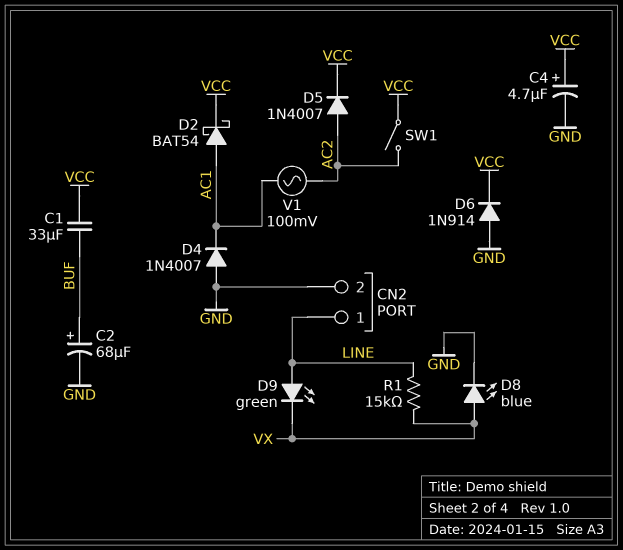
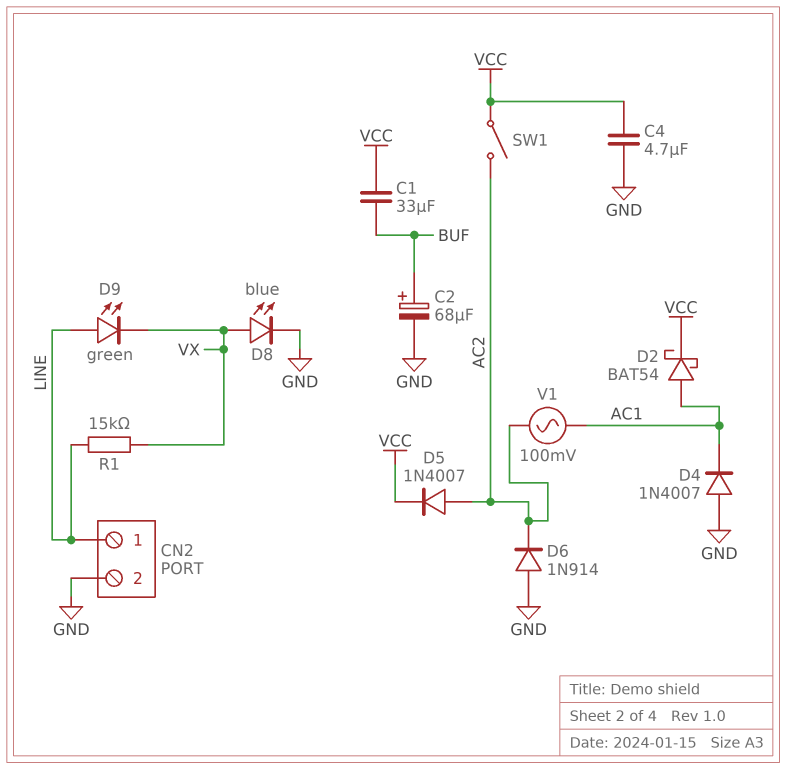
C4: 4.7uF (plus VCC, minus GND) -> 4.7uF (GND, VCC)
D6: diode 1N914 (A GND, K VCC) -> diode 1N914 (A GND, K AC2)

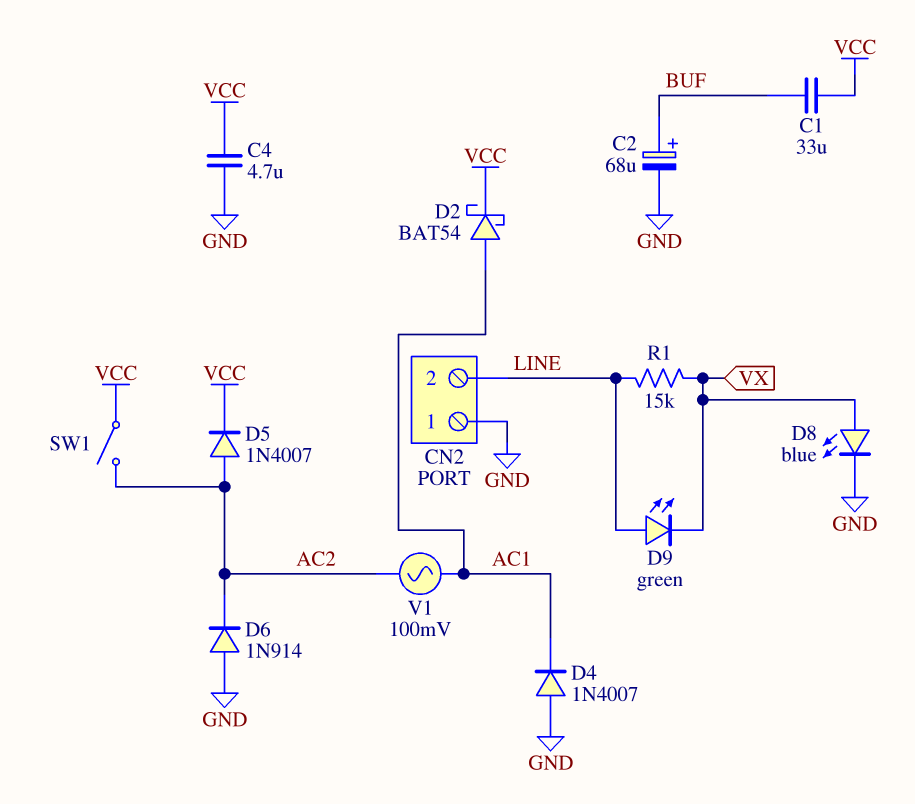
CN2 pin 1: LINE -> GND
CN2 pin 2: GND -> LINE

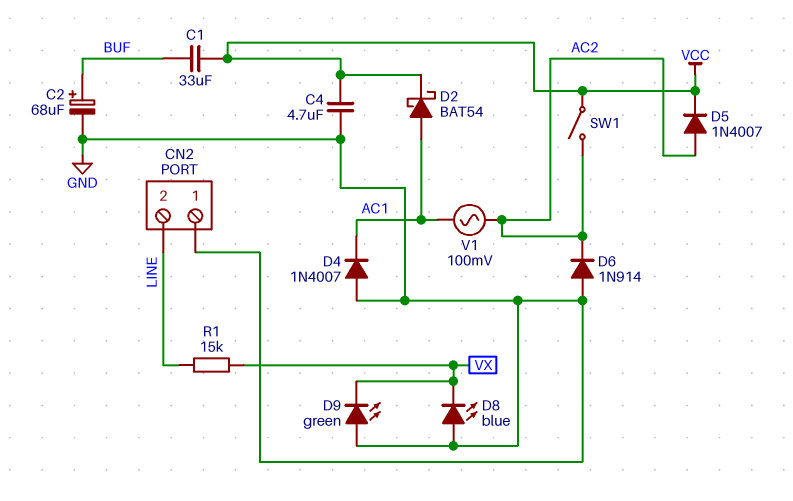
D8: LED blue (A VX, K GND) -> LED blue (A GND, K VX)
D9: LED green (A LINE, K VX) -> LED green (A GND, K VX)

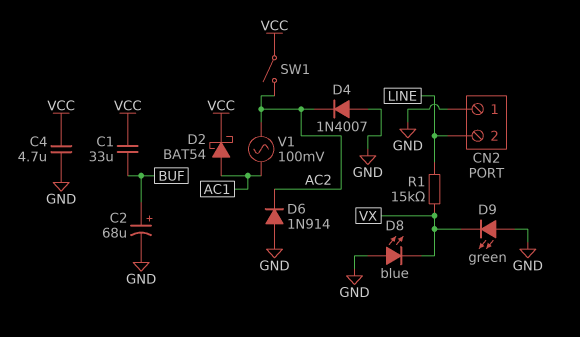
D4: diode 1N4007 (A GND, K AC1) -> diode 1N4007 (A GND, K AC2)
D5: diode 1N4007 (A AC2, K VCC) -> none

